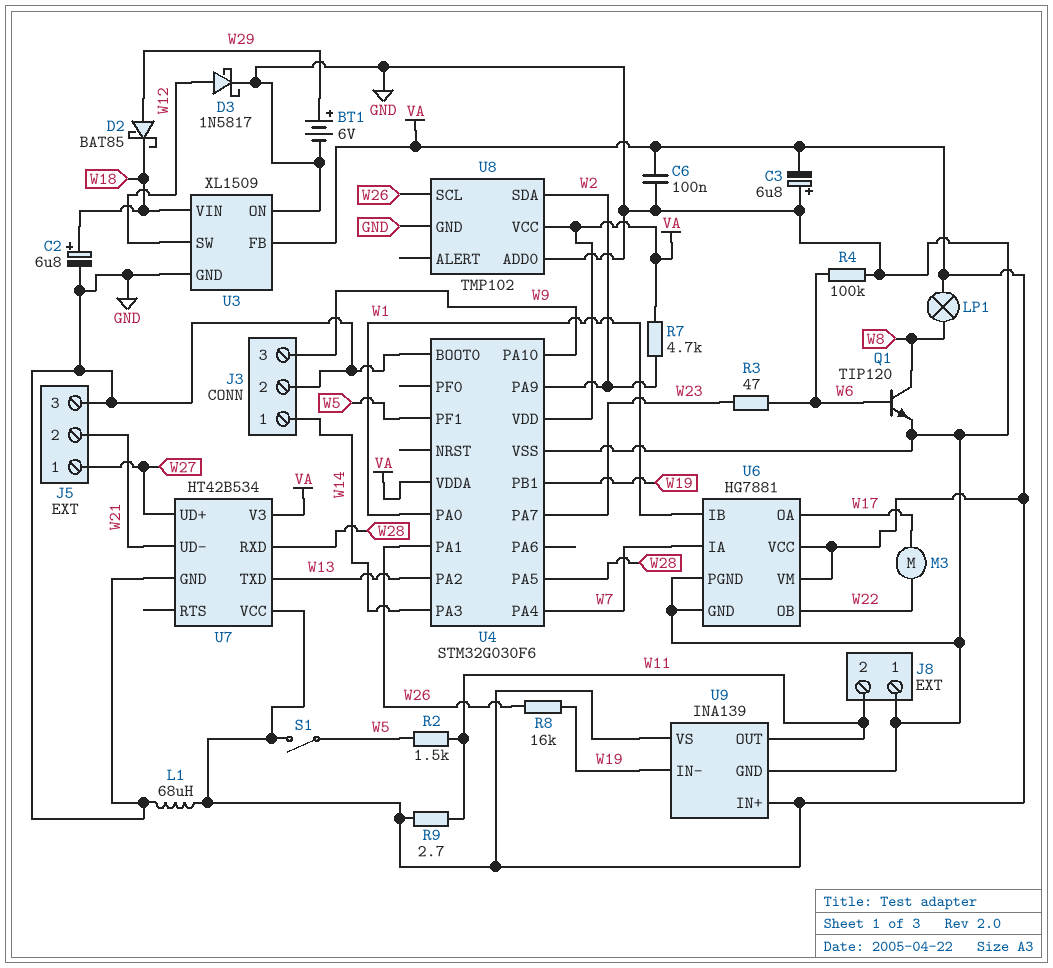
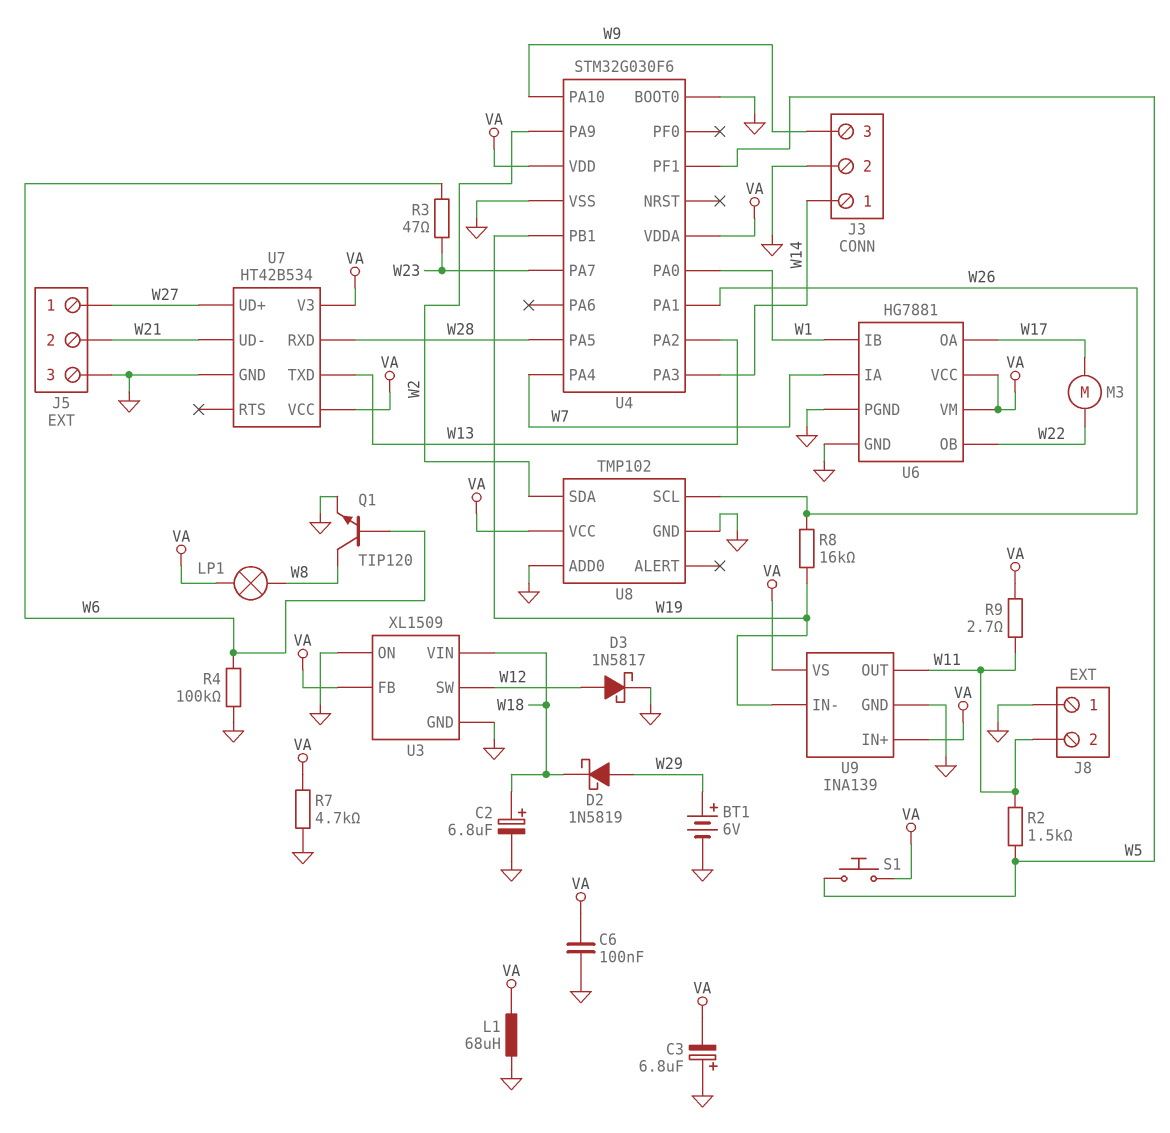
D2: schottky BAT85 (A W29, K W18) -> schottky 1N5819 (A W29, K W18)
R7: 4.7k (VA, W2) -> 4.7k (GND, VA)
S1: switch (VA, W5) -> button (VA, W5)

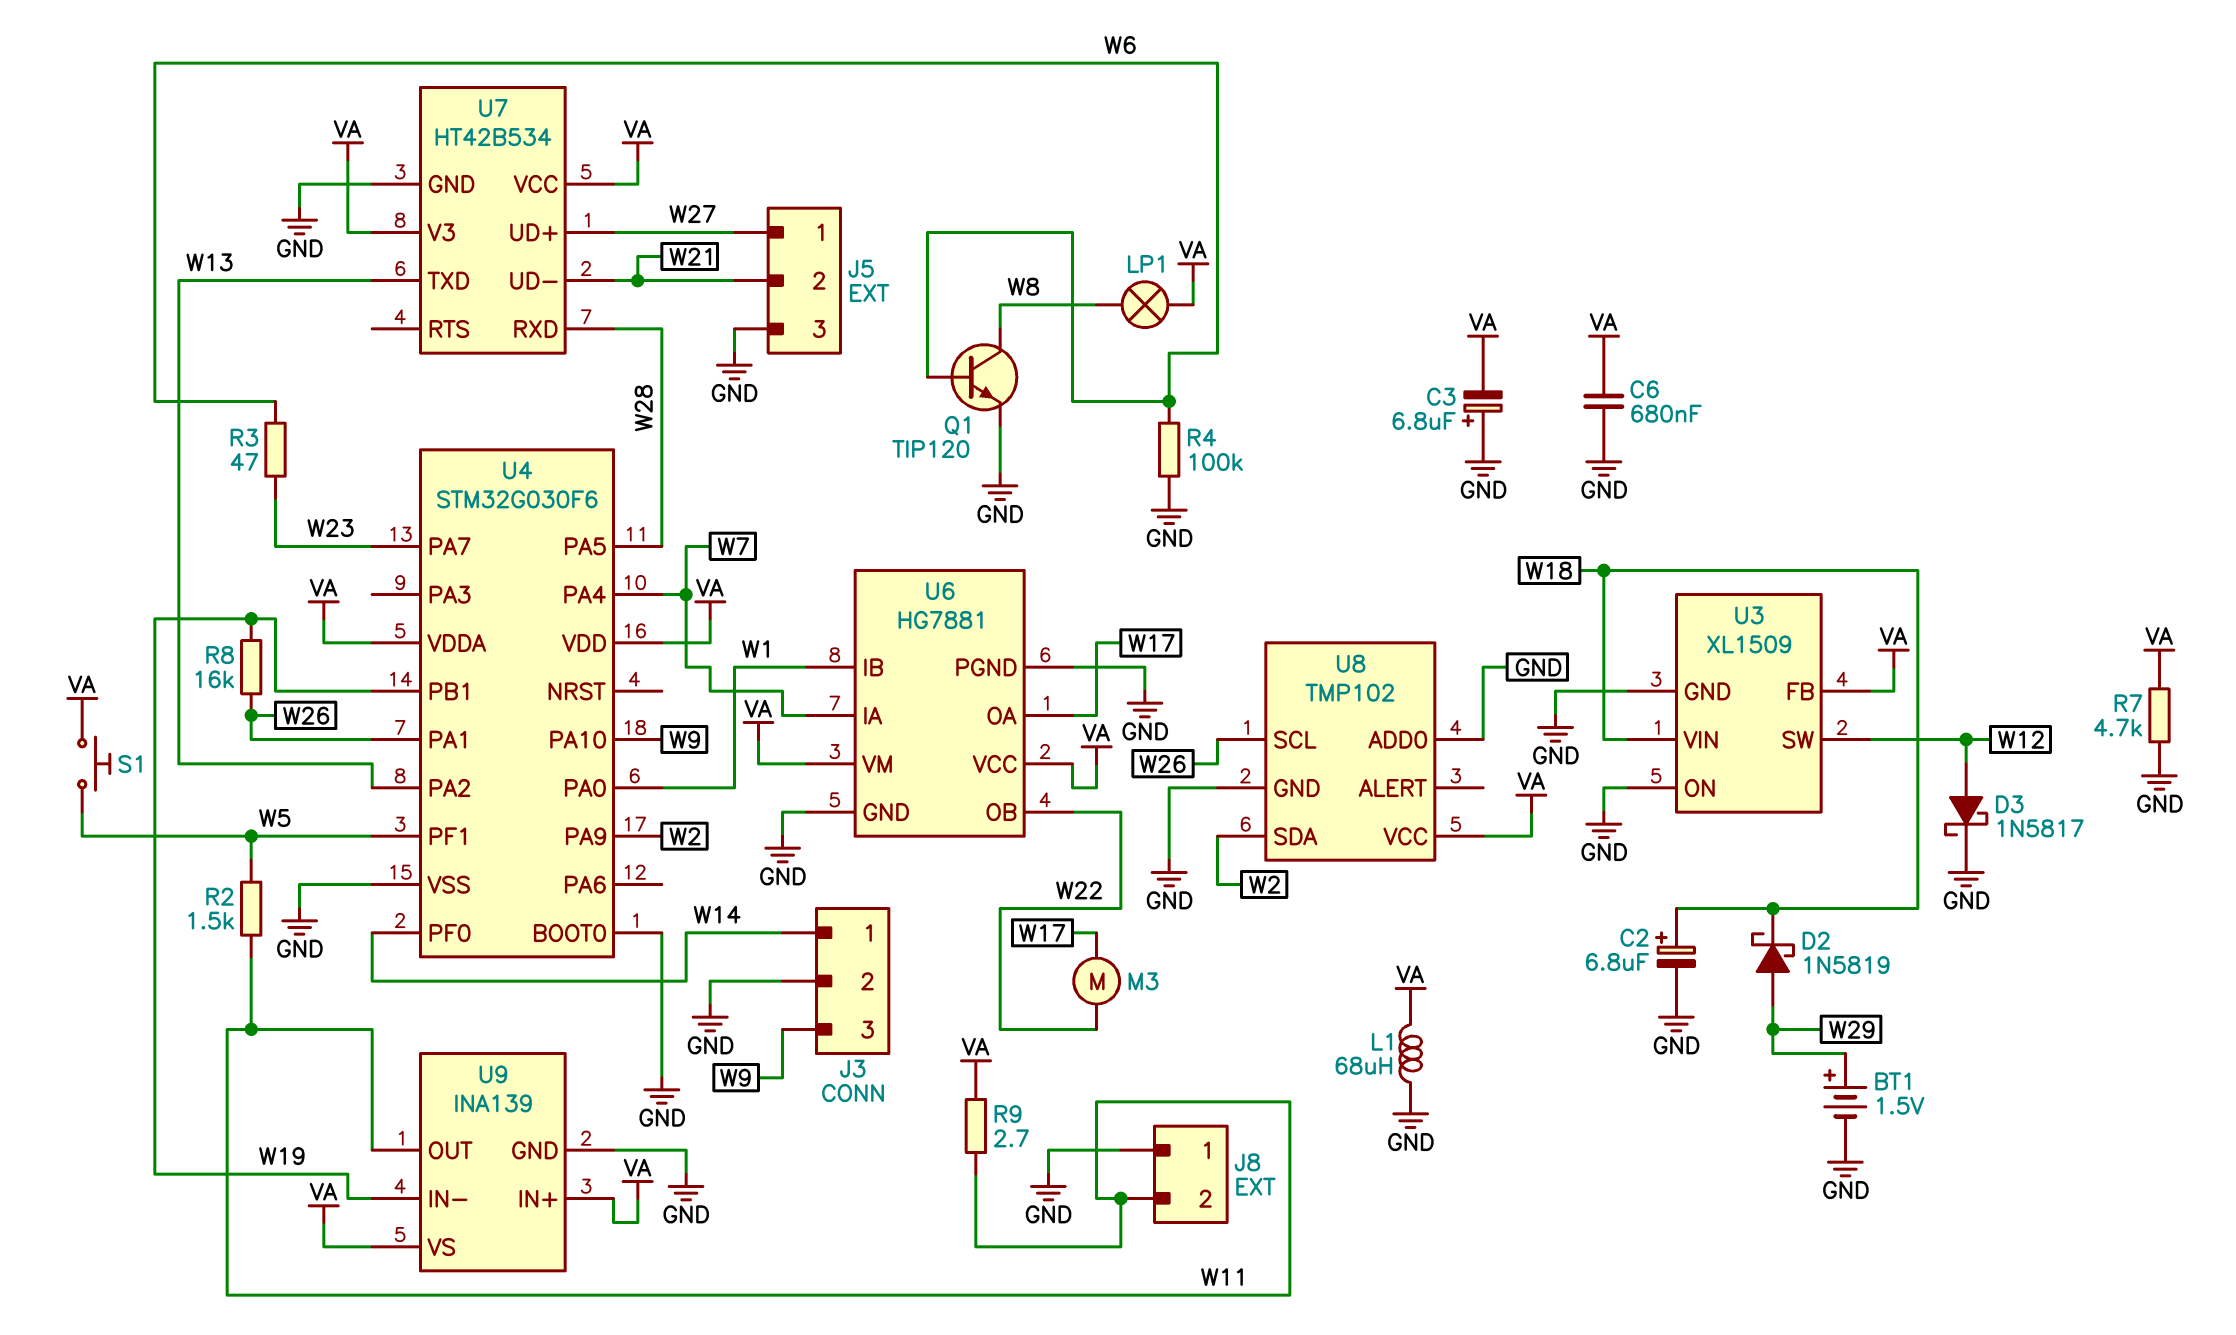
BT1: 6V (plus W29, minus GND) -> 1.5V (plus W29, minus GND)
C6: 100nF (GND, VA) -> 680nF (GND, VA)
U4 pin PA3: W14 -> none
U4 pin PF0: none -> W14

